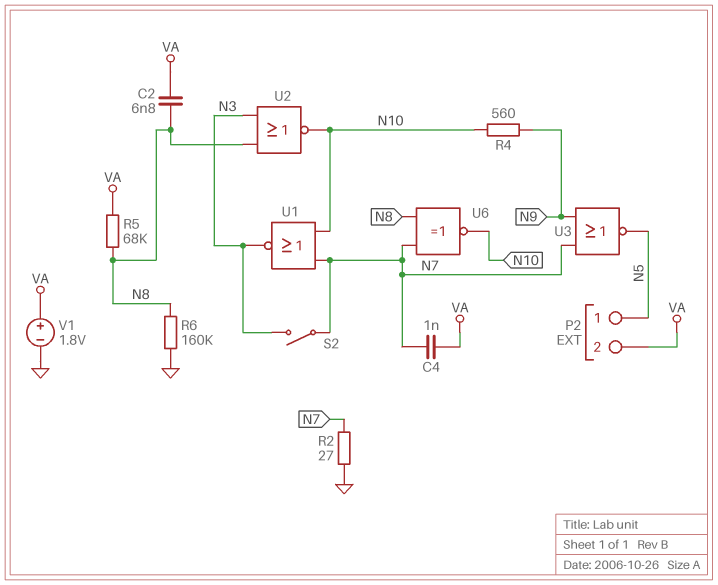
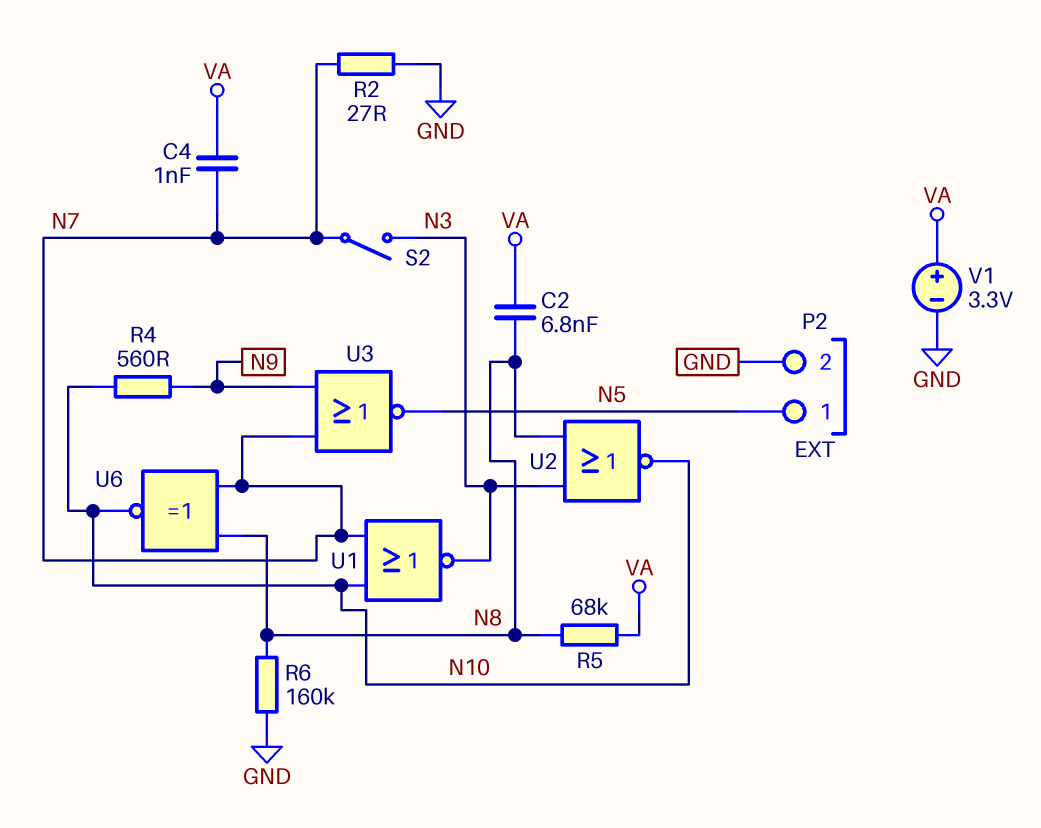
P2 pin 2: VA -> GND
V1: 1.8V (plus VA, minus GND) -> 3.3V (plus VA, minus GND)

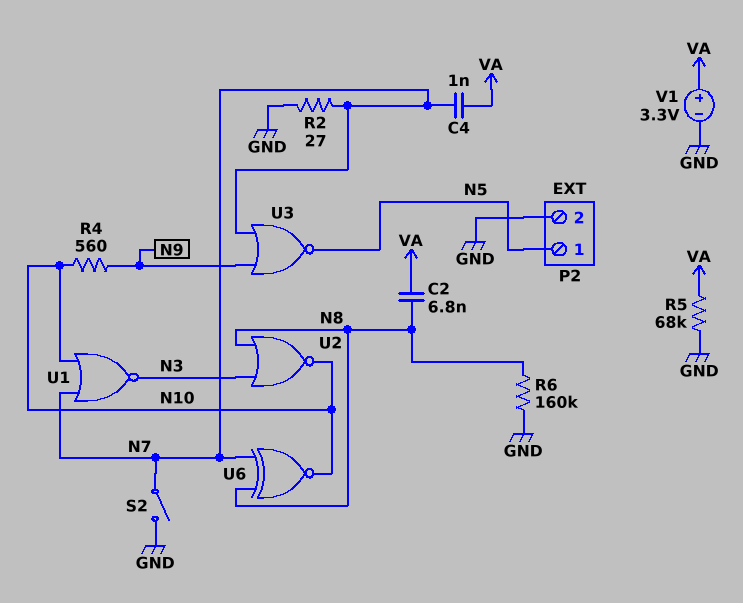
R5: 68k (N8, VA) -> 68k (GND, VA)
S2: switch (N3, N7) -> switch (GND, N7)

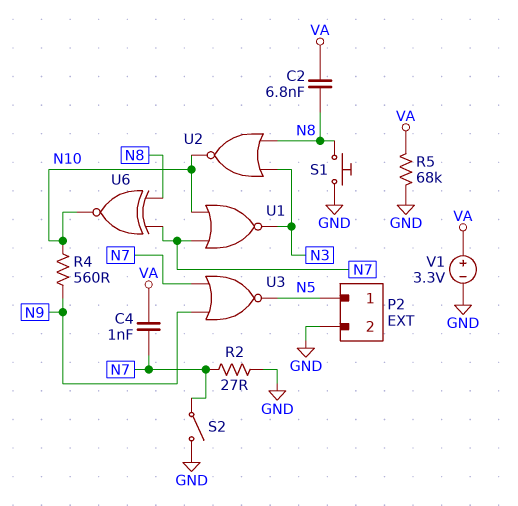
R6: 160k (GND, N8) -> none
S1: none -> button (GND, N8)

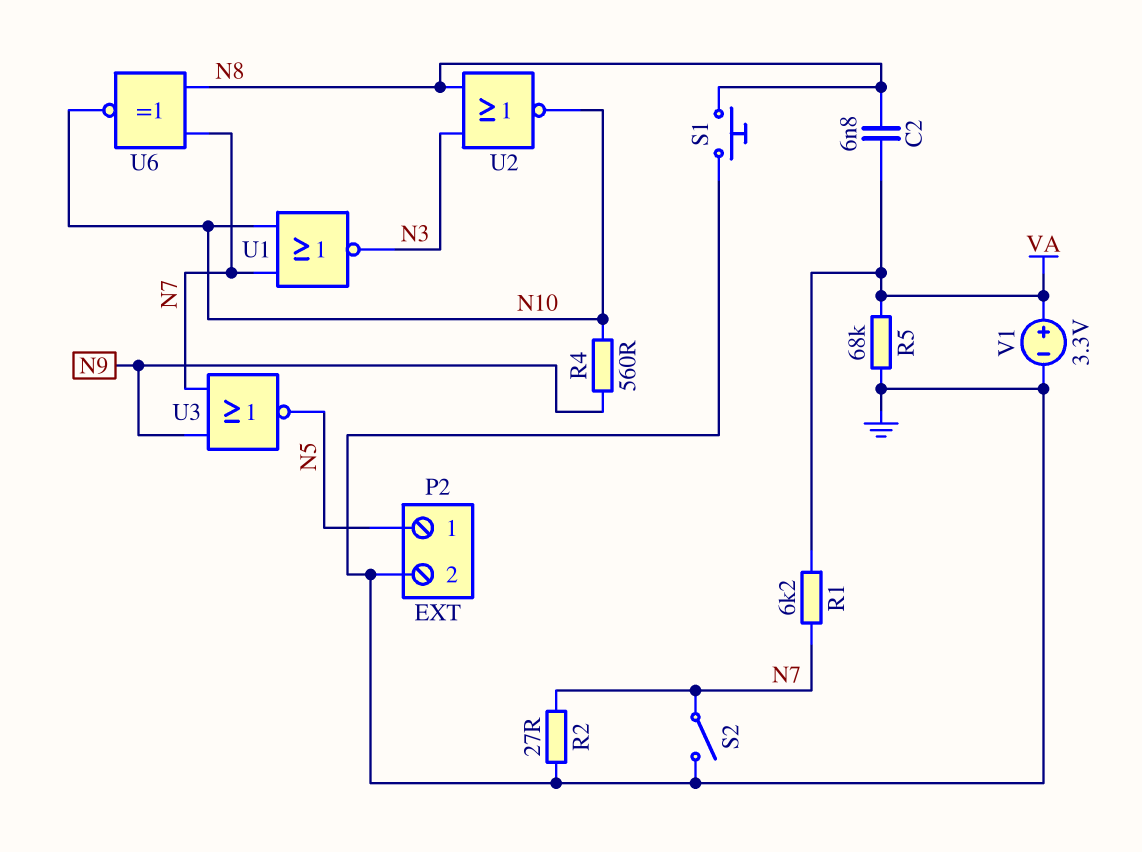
C4: 1nF (N7, VA) -> none
R1: none -> 6.2k (N7, VA)

